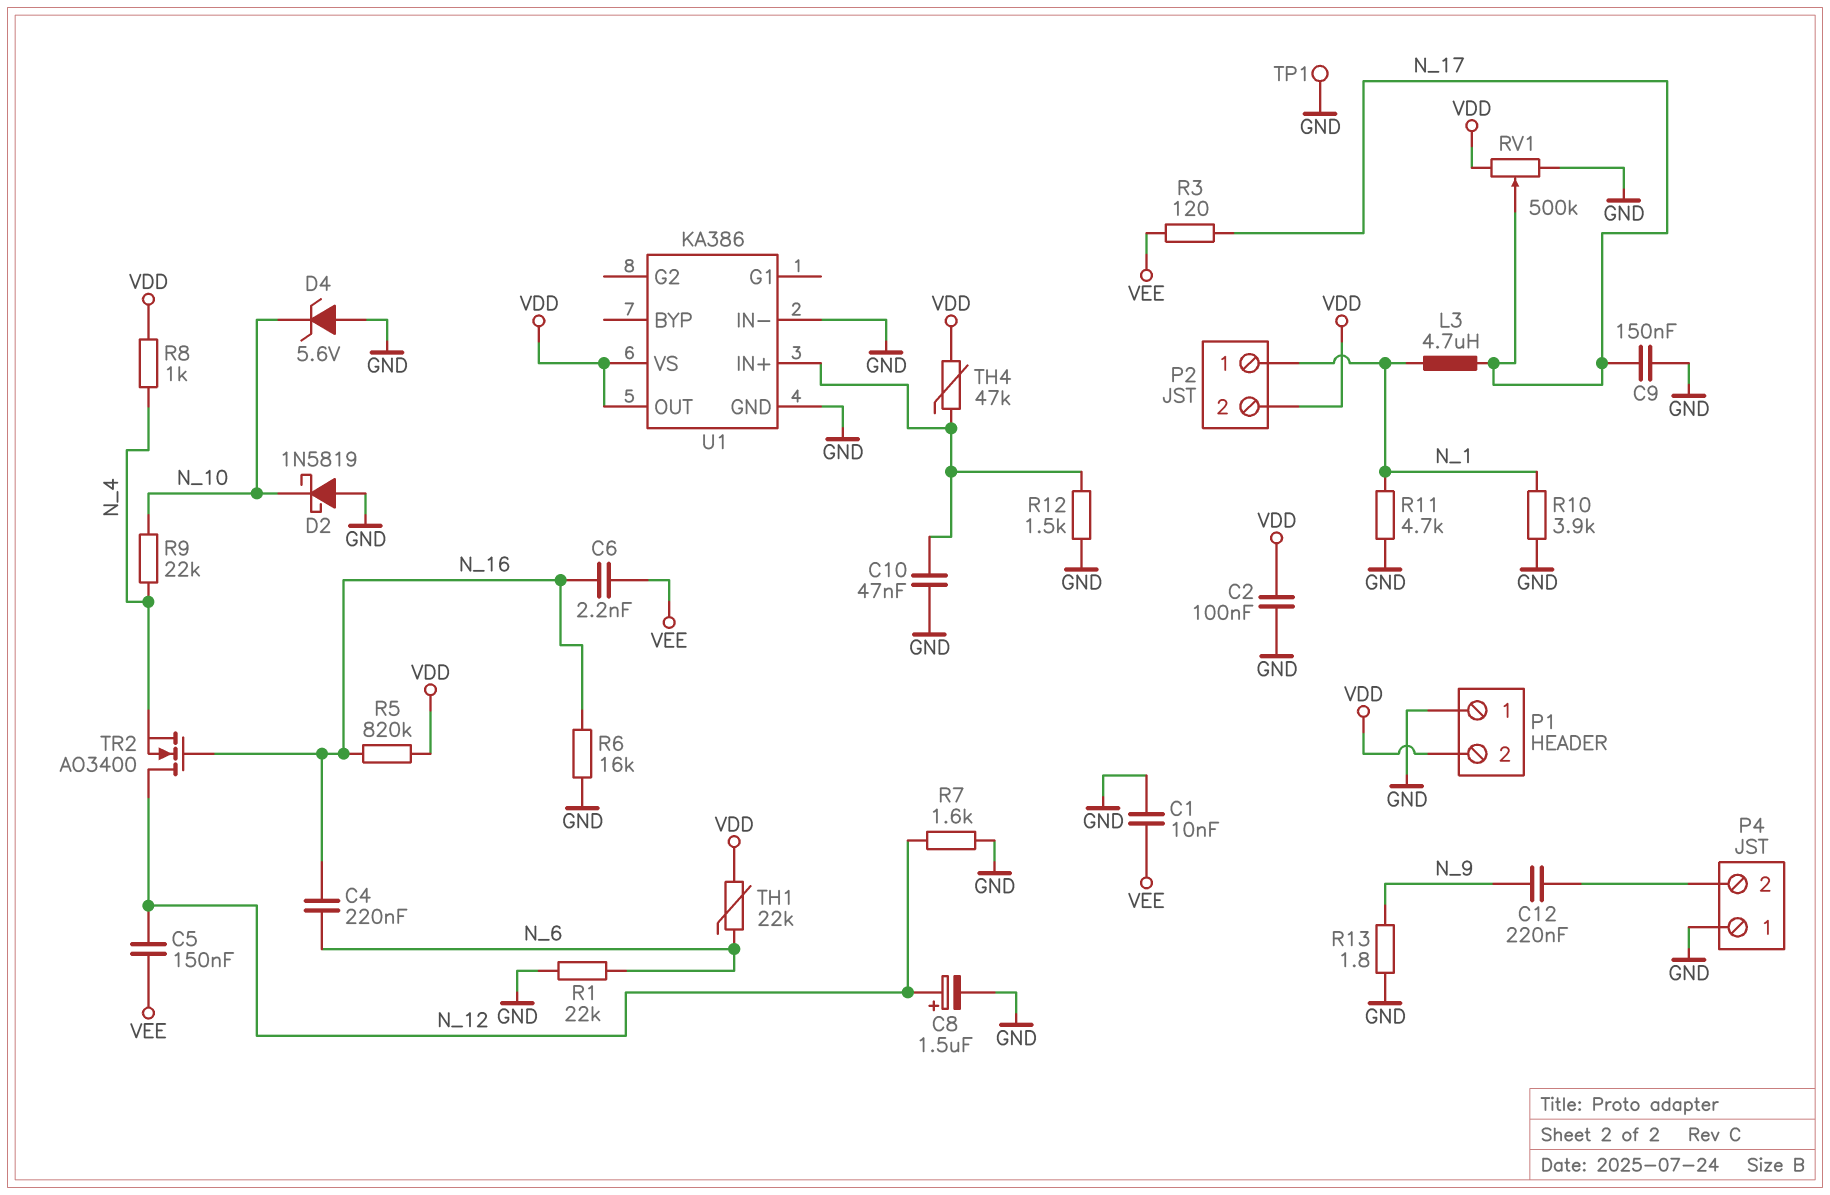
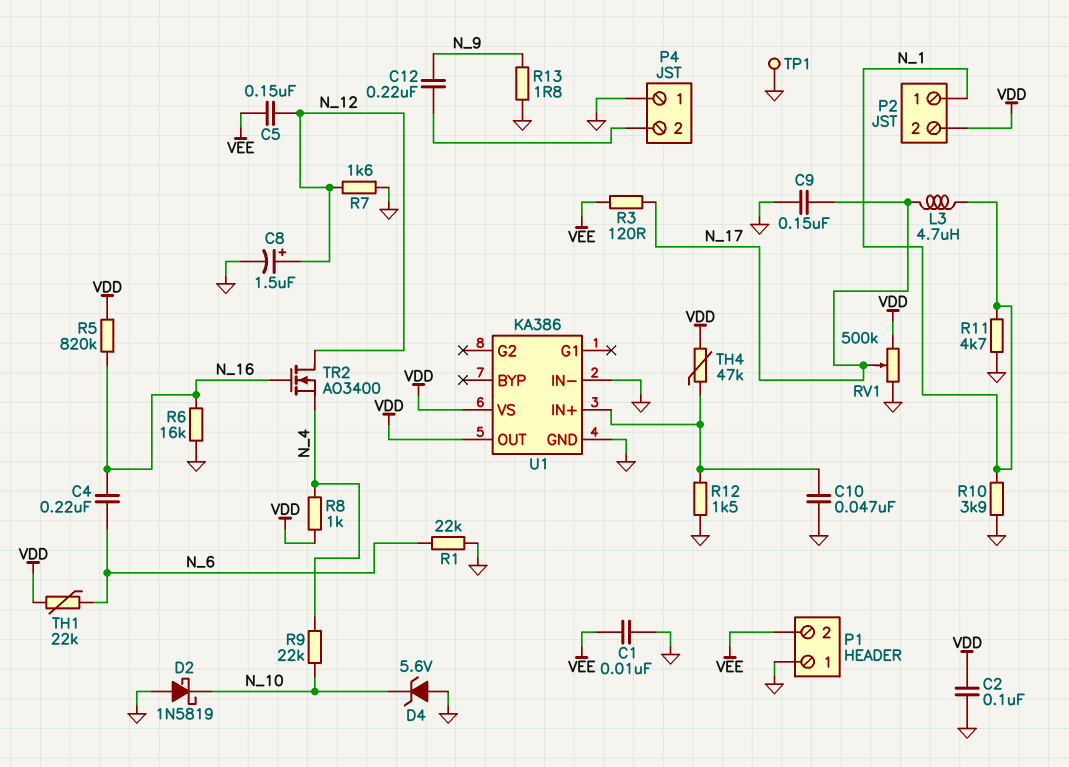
C6: 2.2nF (N_16, VEE) -> none
P1 pin 2: VDD -> VEE

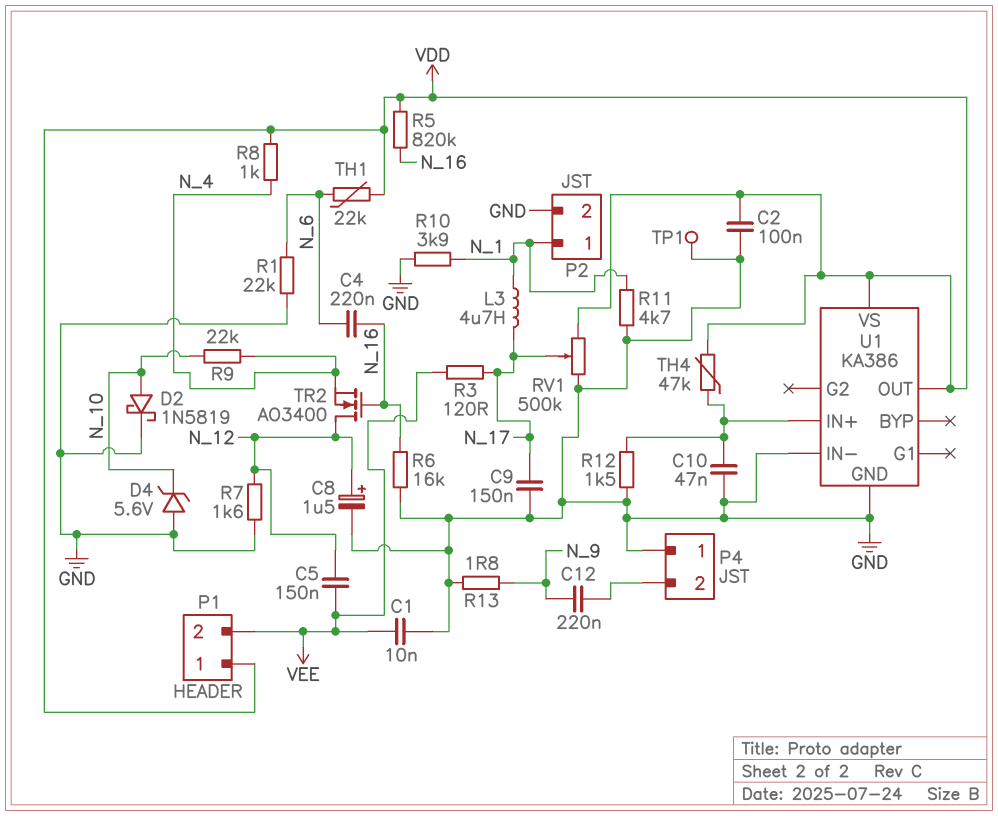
D2: schottky 1N5819 (A GND, K N_10) -> schottky 1N5819 (A N_10, K GND)
P1 pin 1: GND -> VDD
P2 pin 2: VDD -> GND

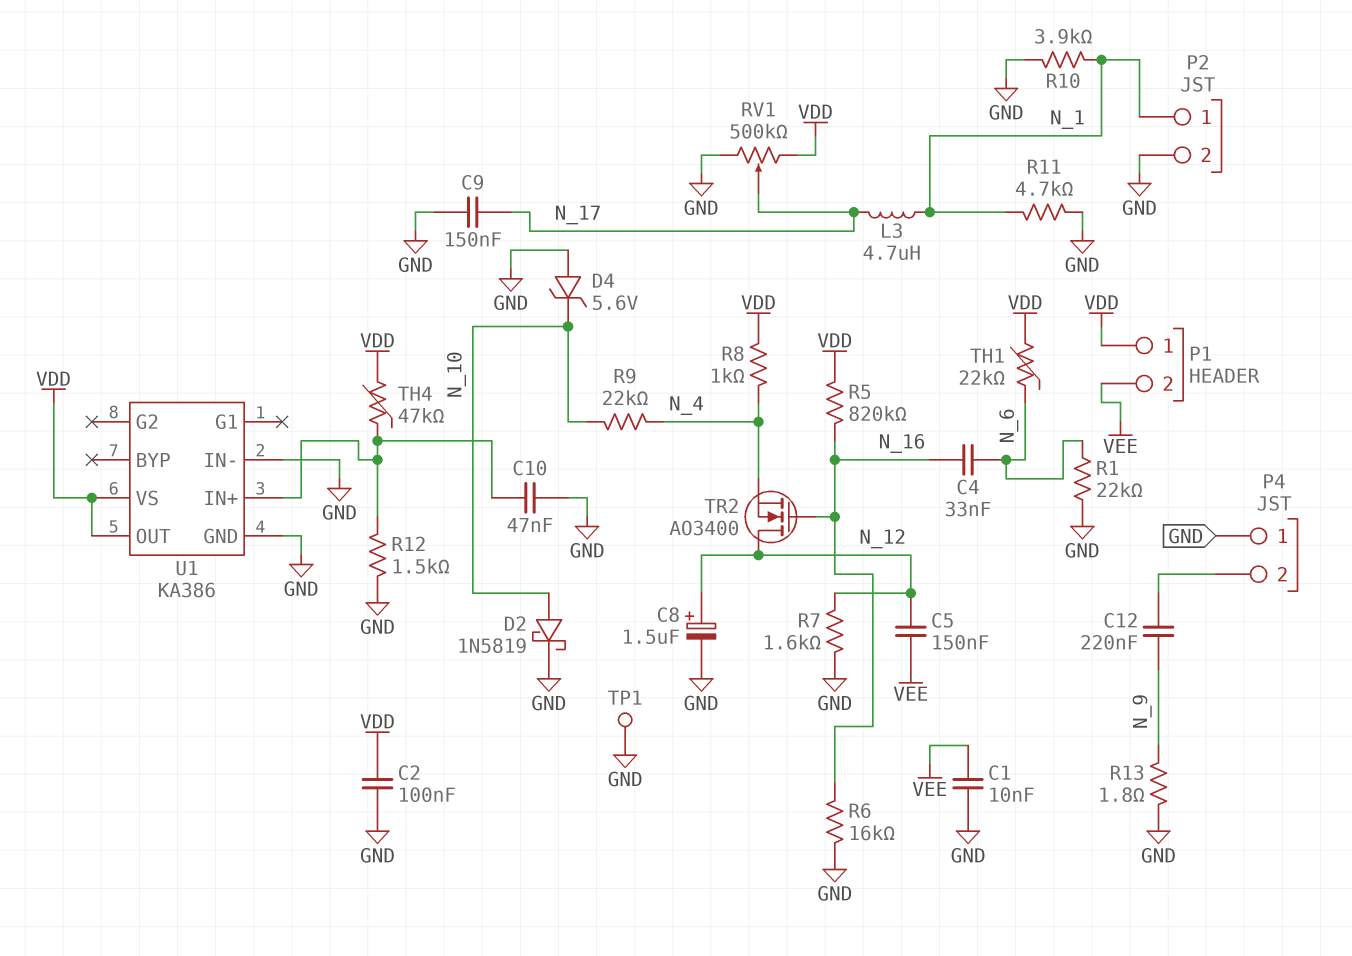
C4: 220nF (N_6, N_16) -> 33nF (N_6, N_16)
R3: 120 (N_17, VEE) -> none

